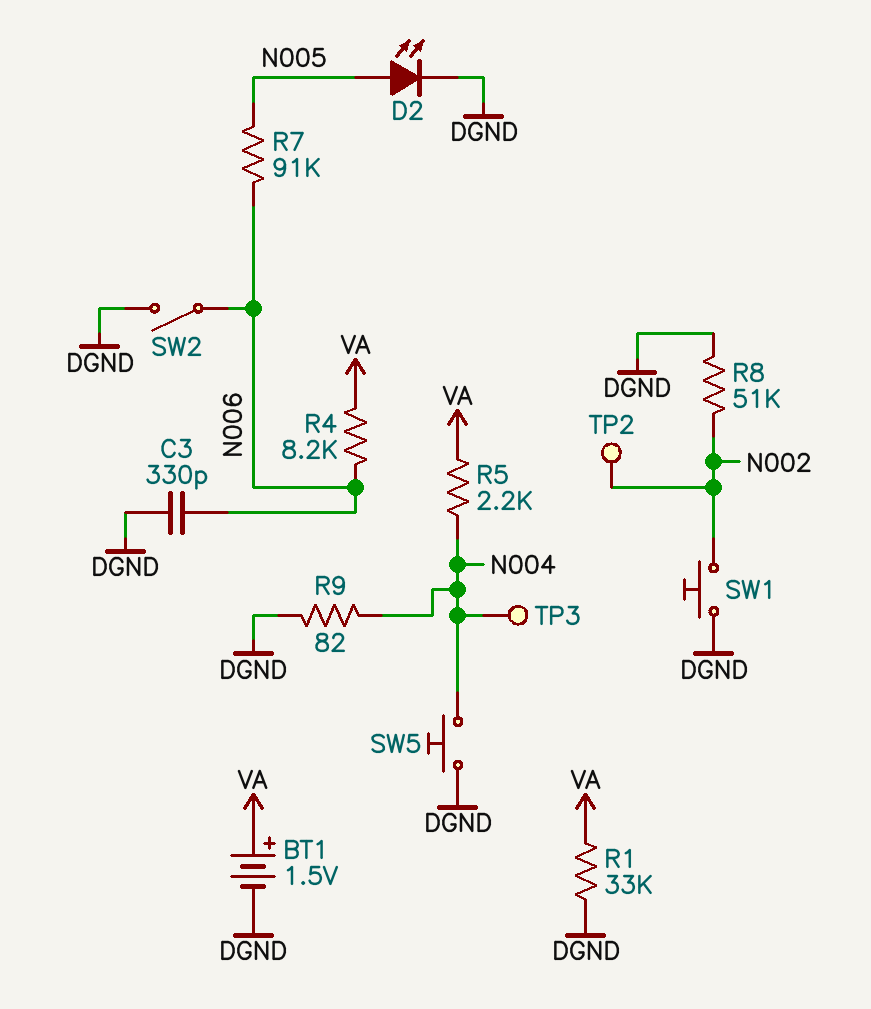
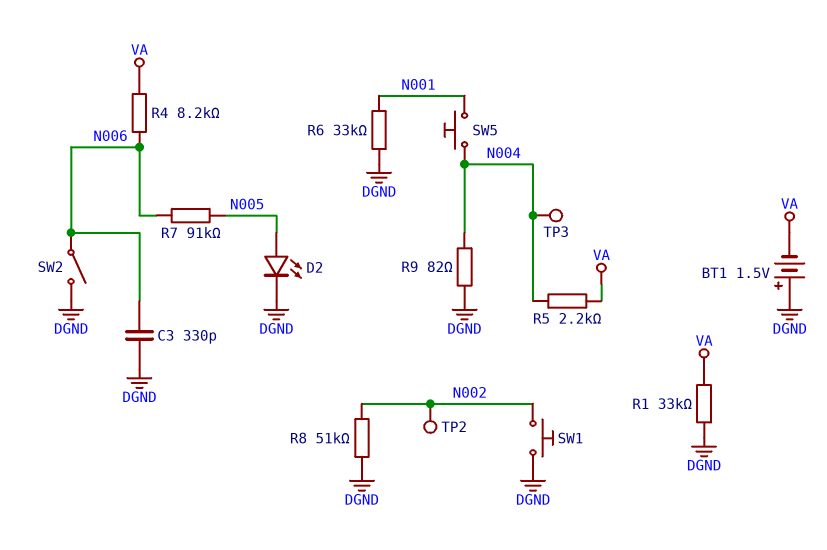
BT1: 1.5V (plus VA, minus DGND) -> 1.5V (plus DGND, minus VA)
R6: none -> 33k (DGND, N001)
SW5: button (DGND, N004) -> button (N001, N004)

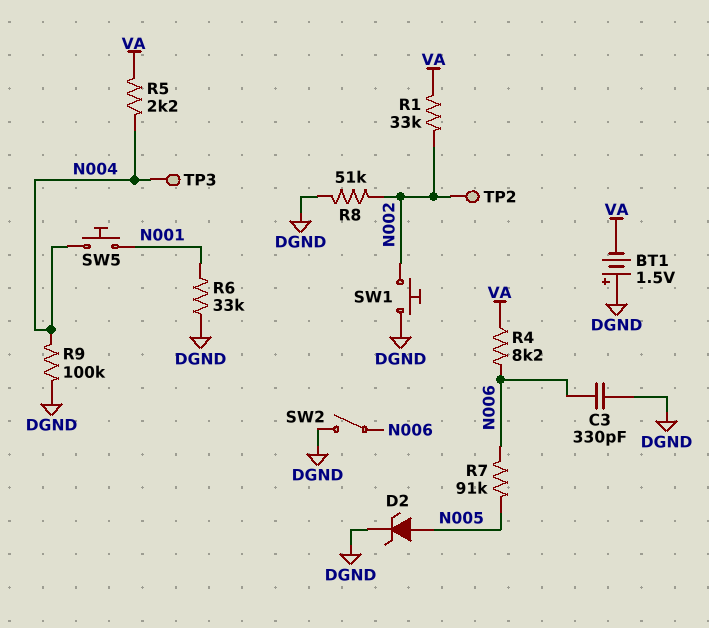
D2: LED (A N005, K DGND) -> zener (A N005, K DGND)
R1: 33k (DGND, VA) -> 33k (N002, VA)
R9: 82 (DGND, N004) -> 100k (DGND, N004)

